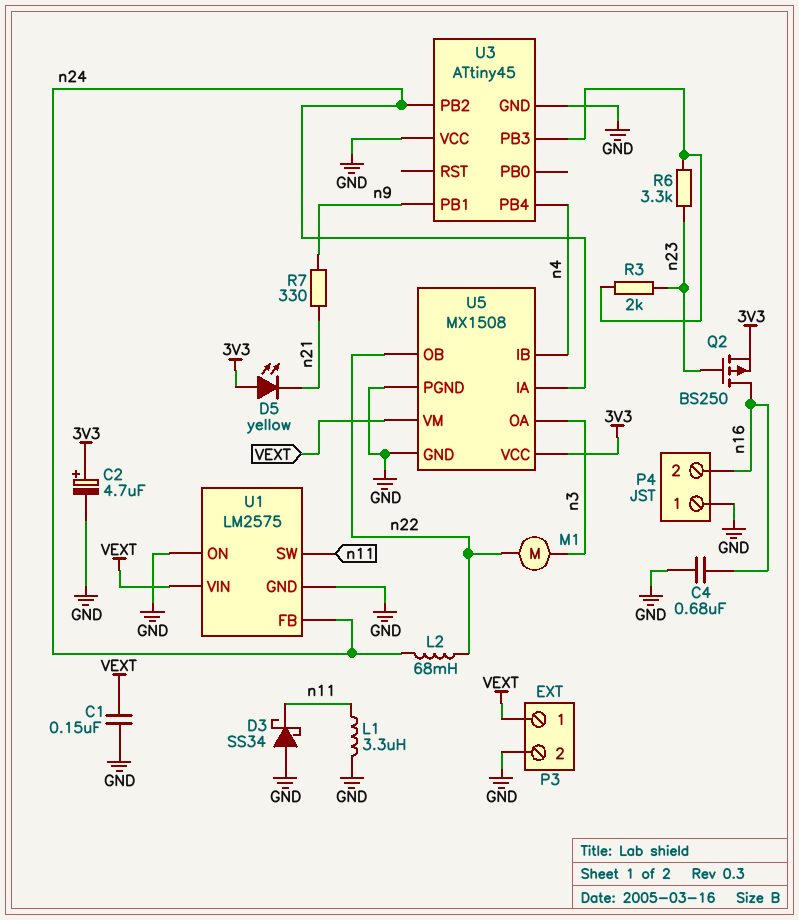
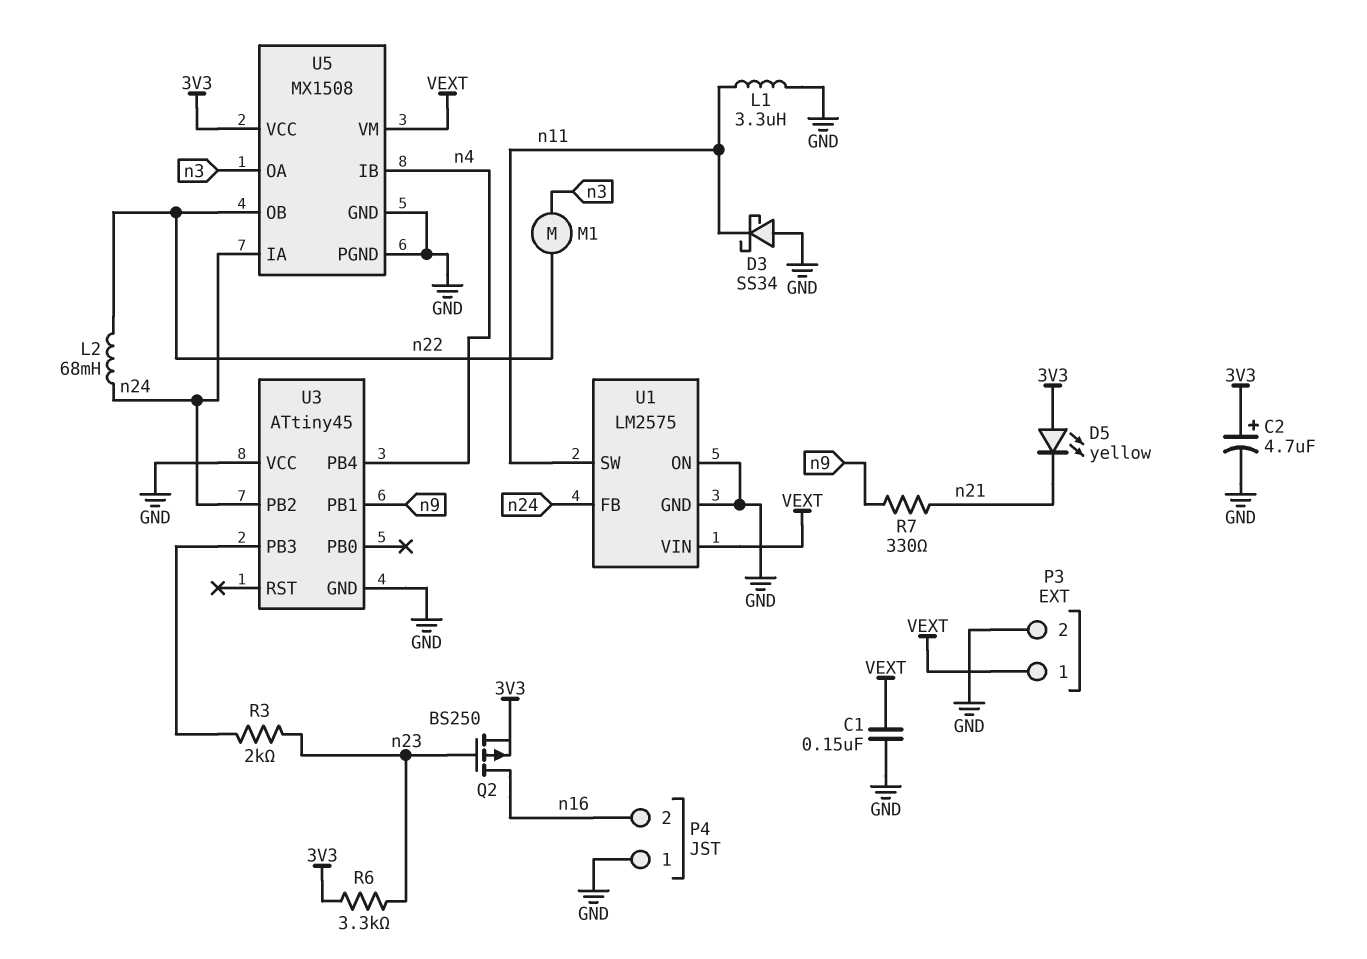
C4: 680nF (GND, n16) -> none
R6: 3.3k (U3/PB3, n23) -> 3.3k (3V3, n23)

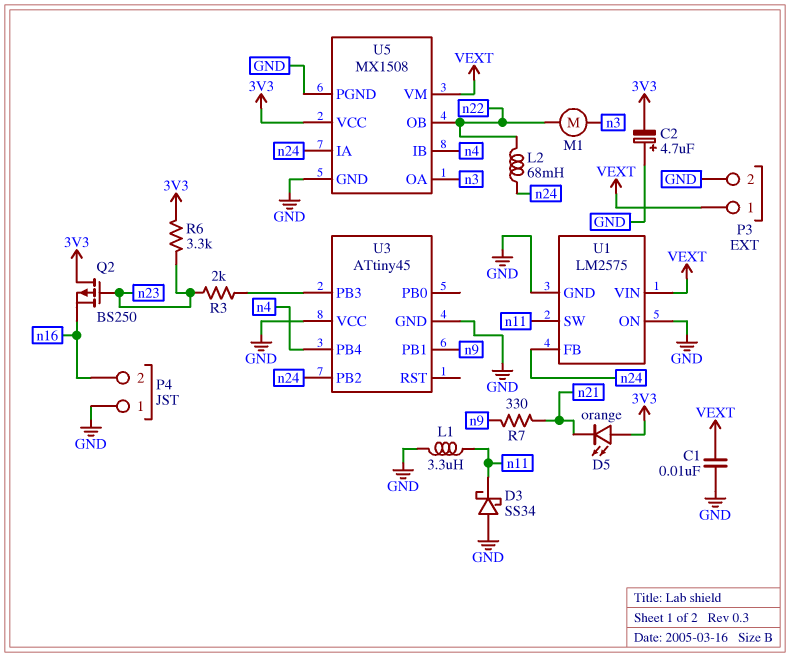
C1: 150nF (GND, VEXT) -> 10nF (GND, VEXT)
C2: 4.7uF (plus 3V3, minus GND) -> 4.7uF (plus GND, minus 3V3)
D5: LED yellow (A 3V3, K n21) -> LED orange (A 3V3, K n21)
Q2: PMOS BS250 (G n23, D n16, S 3V3) -> PMOS BS250 (G n23, D 3V3, S n16)

